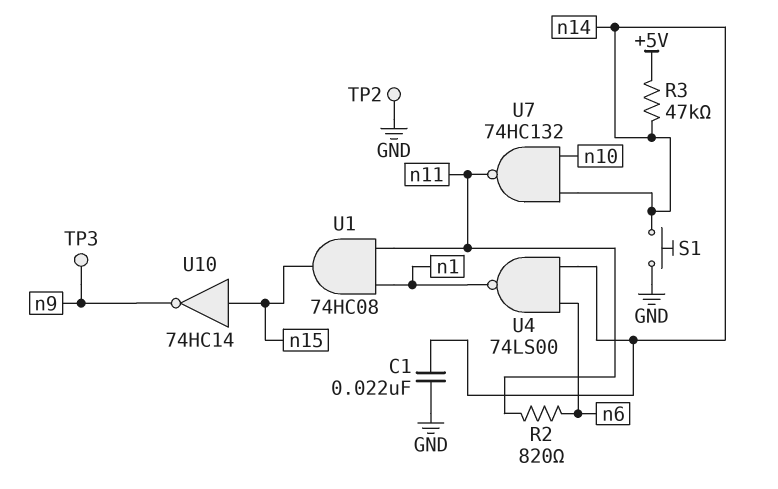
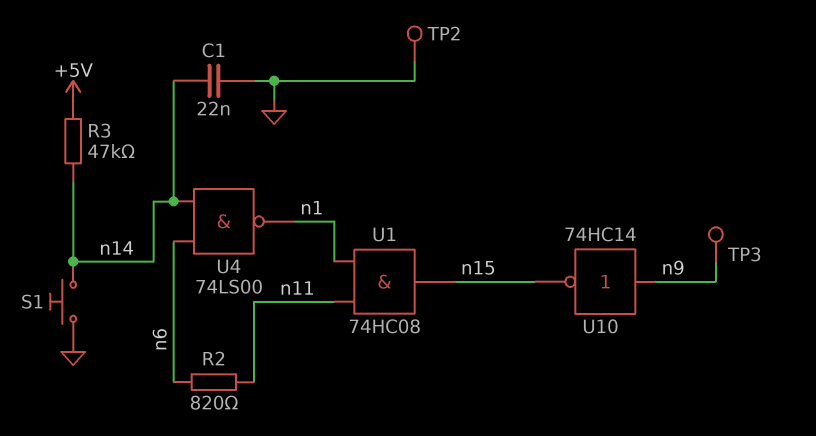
U7: NAND 74HC132 (in n10, in n14, out n11) -> none
U10: NOT 74HC14 (in n15, out n9) -> NOT 74HC14 (in n9, out n15)

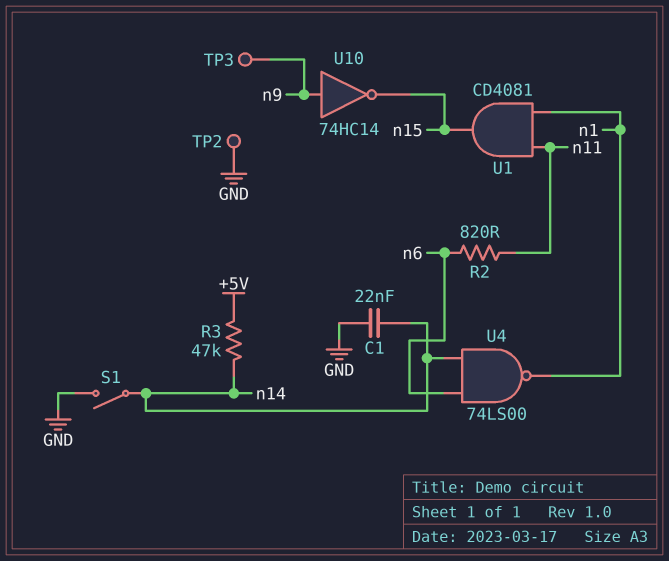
S1: button (GND, n14) -> switch (GND, n14)
U1: AND 74HC08 (in n1, in n11, out n15) -> AND CD4081 (in n1, in n11, out n15)

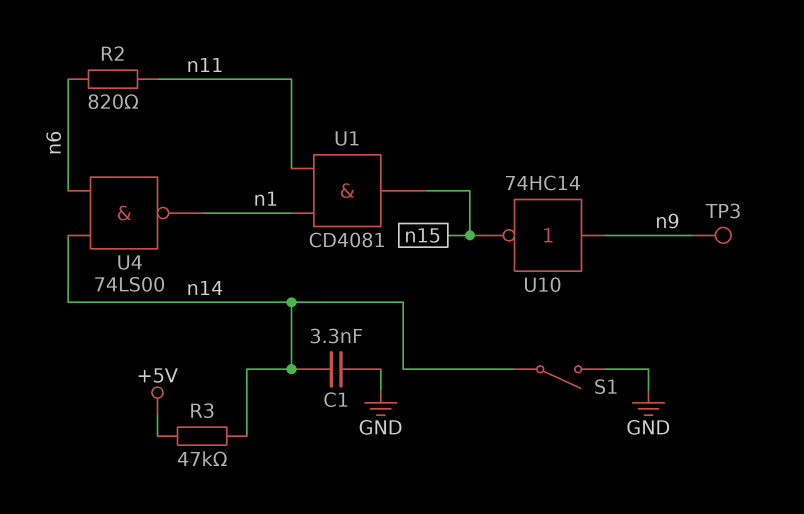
C1: 22nF (GND, n14) -> 3.3nF (GND, n14)
TP2: test point (GND) -> none

